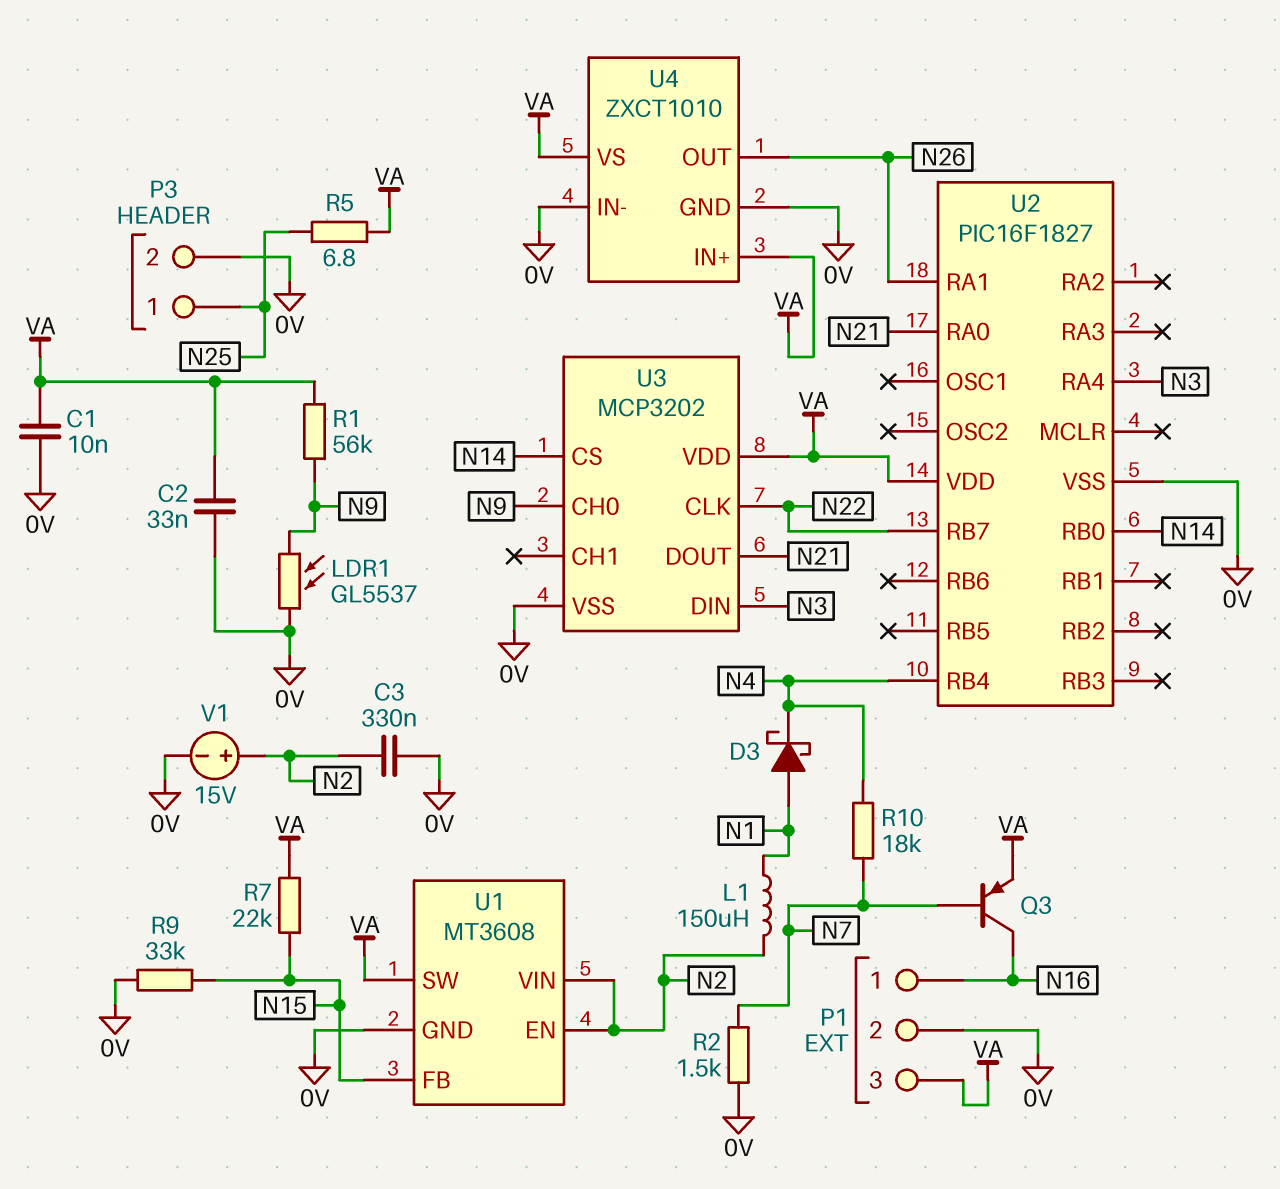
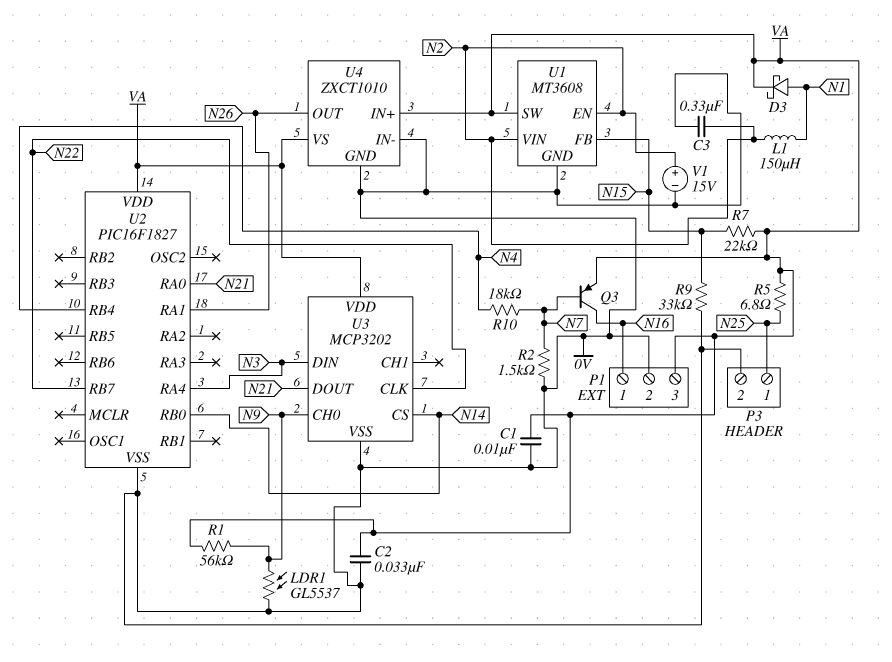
D3: schottky (A N1, K N4) -> schottky (A N1, K VA)

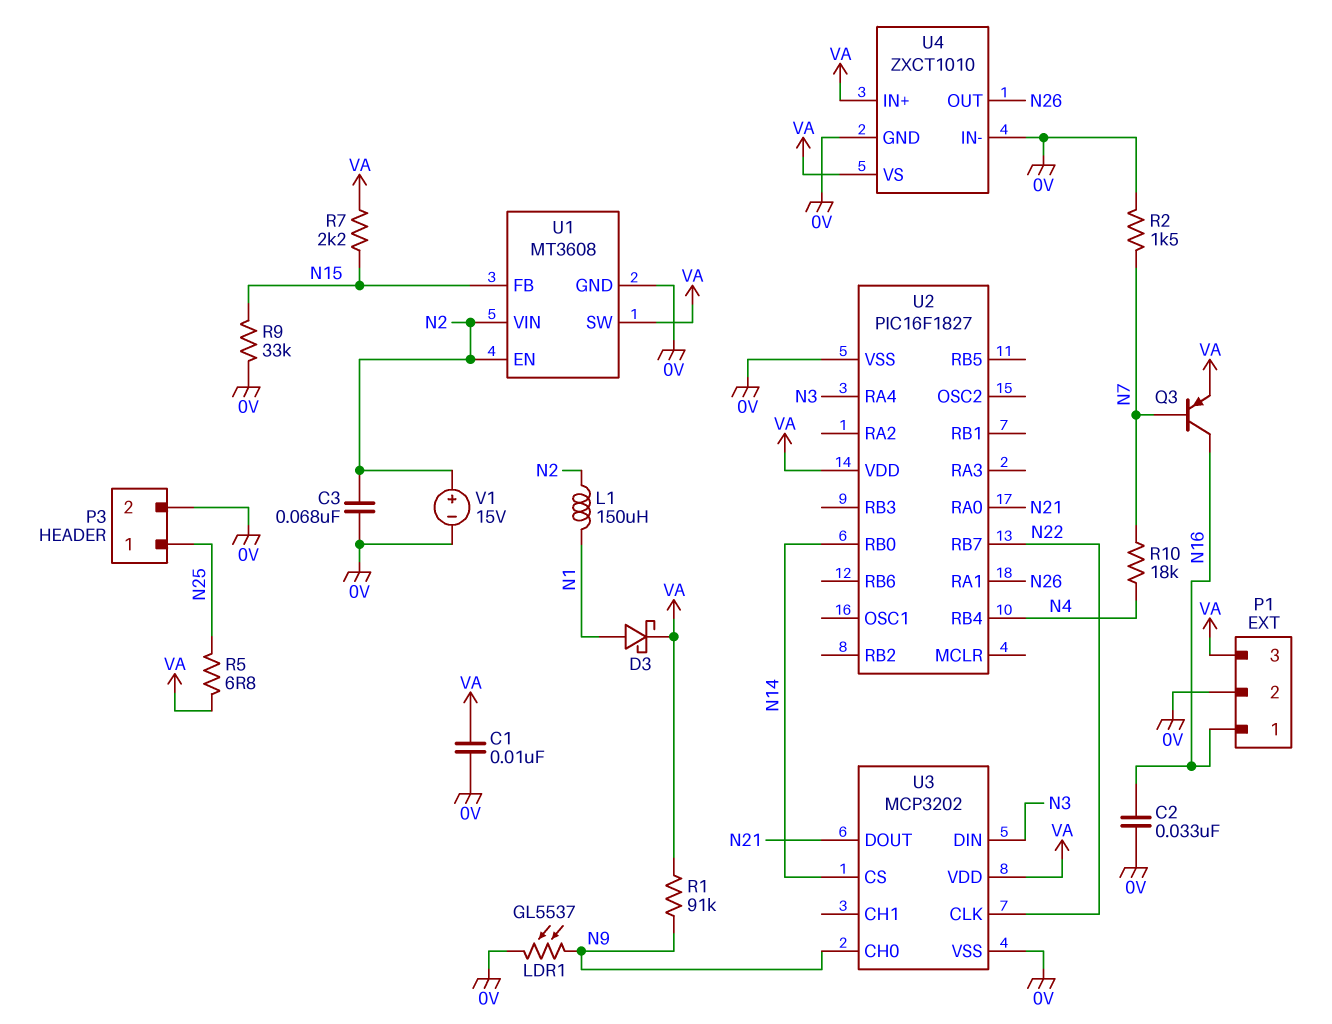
C2: 33nF (0V, VA) -> 33nF (0V, N16)
C3: 330nF (0V, N2) -> 68nF (0V, N2)
R1: 56k (N9, VA) -> 91k (N9, VA)
R7: 22k (N15, VA) -> 2.2k (N15, VA)

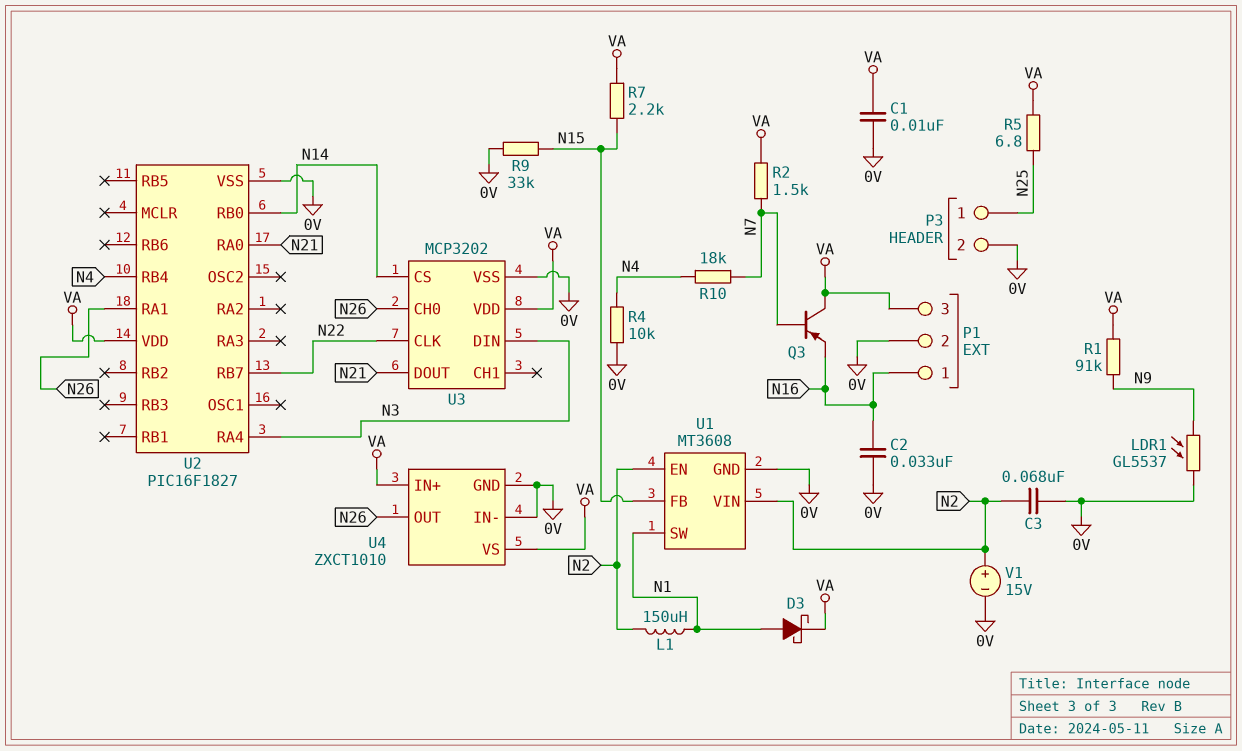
Q3: PNP (B N7, C N16, E VA) -> PNP (B N7, C VA, E N16)
R2: 1.5k (0V, N7) -> 1.5k (N7, VA)
R4: none -> 10k (0V, N4)
U1 pin SW: VA -> N1
U3 pin CH0: N9 -> N26

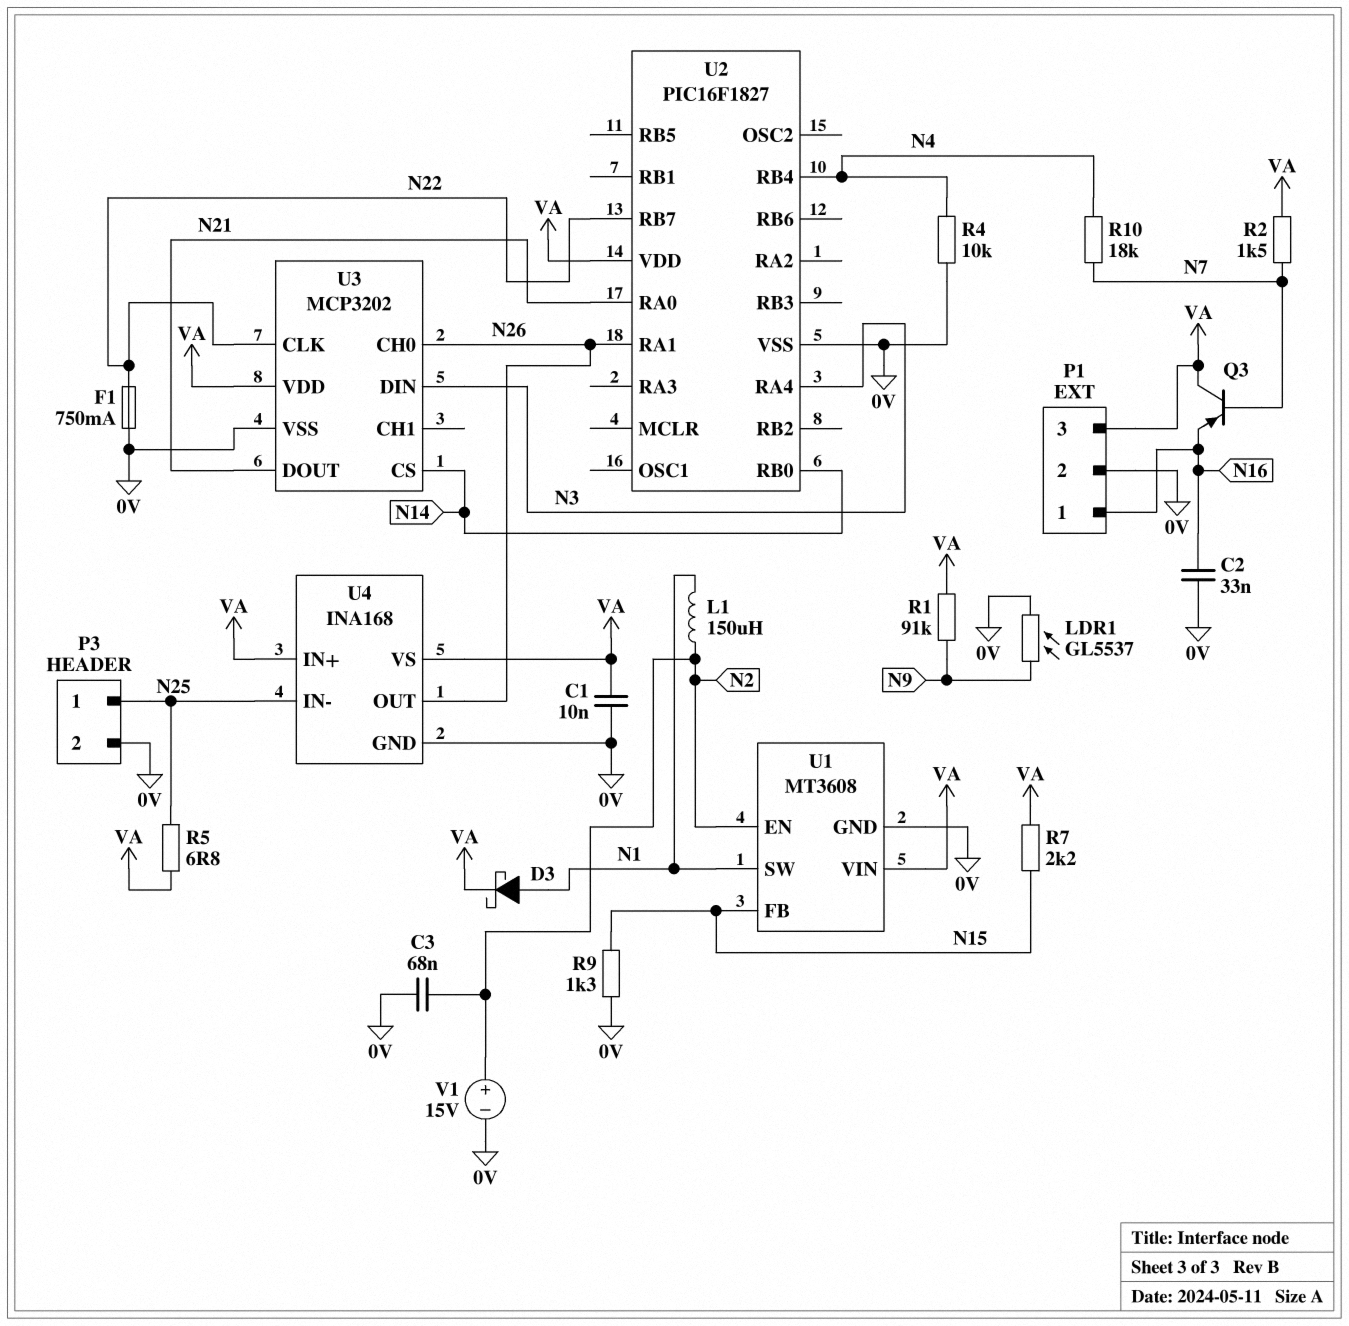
F1: none -> 750mA (0V, N22)
R9: 33k (0V, N15) -> 1.3k (0V, N15)
U1 pin VIN: N2 -> VA
U4: ZXCT1010 -> INA168
U4 pin IN-: 0V -> N25

